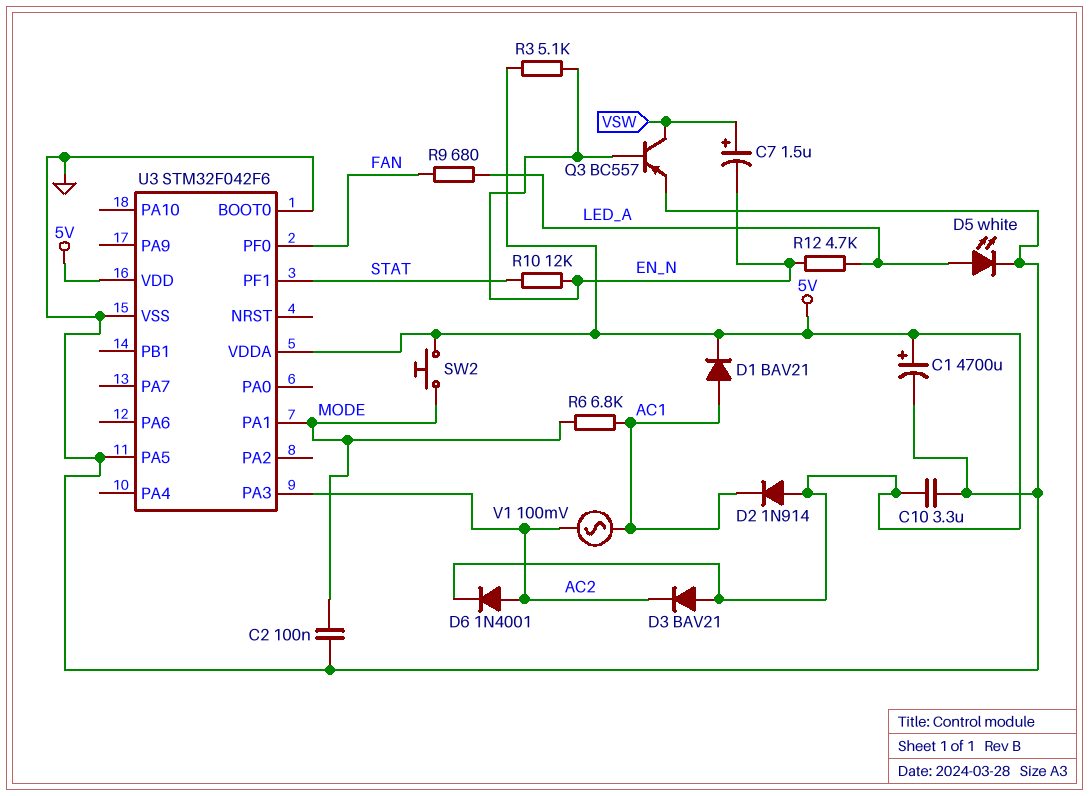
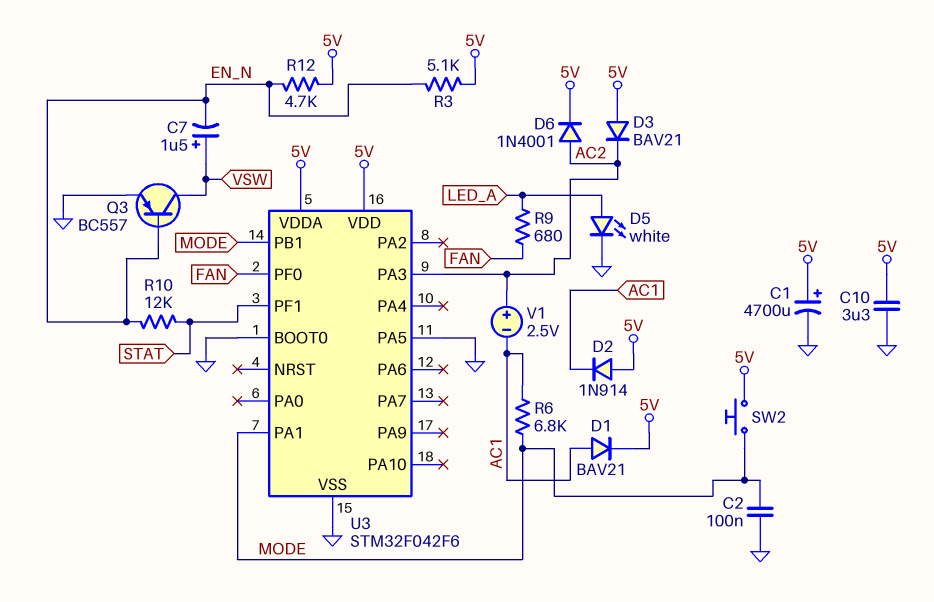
R12: 4.7k (EN_N, LED_A) -> 4.7k (5V, EN_N)
U3 pin PB1: none -> MODE
V1: AC 100mV (AC1, AC2) -> 2.5V (plus AC2, minus AC1)

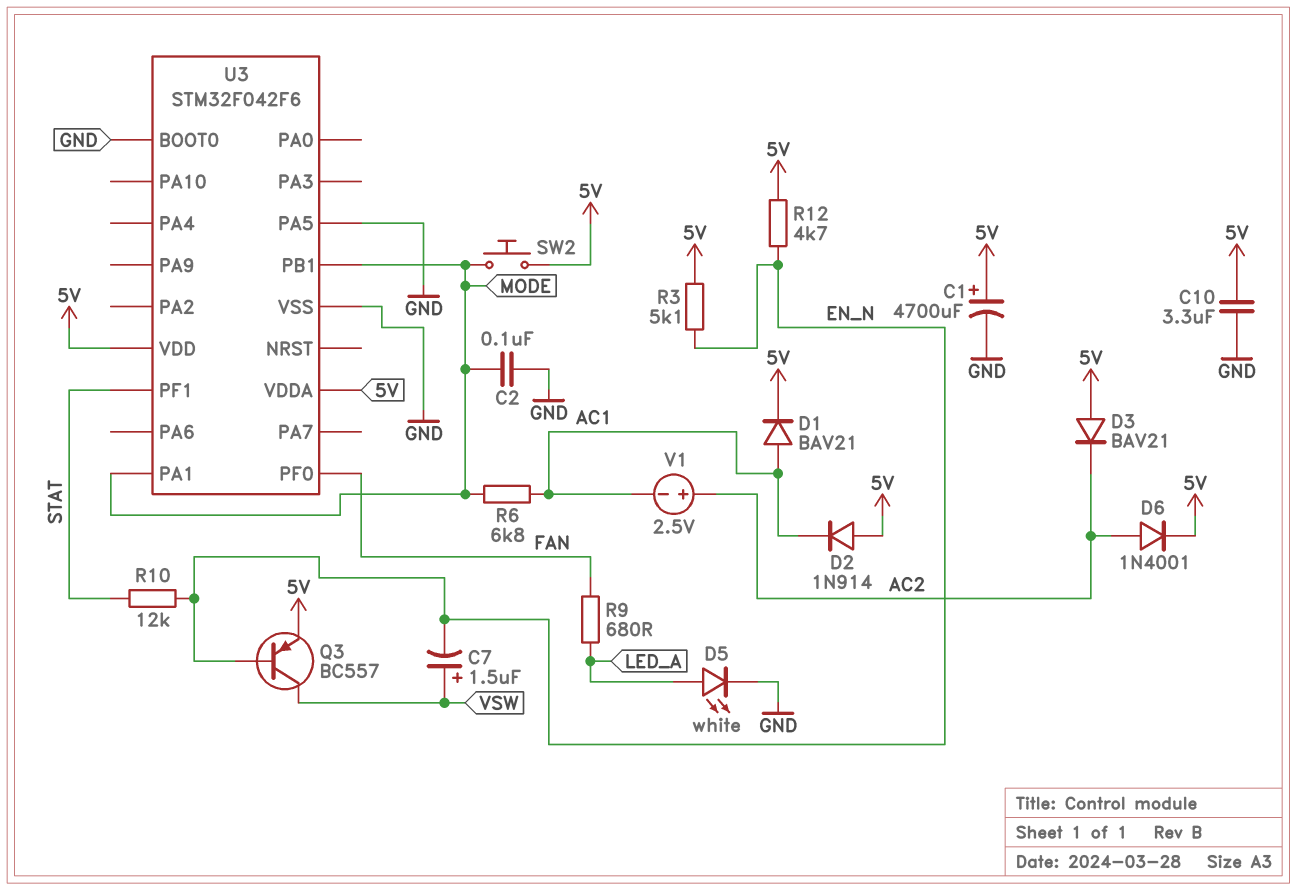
Q3: PNP BC557 (B EN_N, C VSW, E GND) -> PNP BC557 (B EN_N, C VSW, E 5V)
U3 pin PA3: AC2 -> none

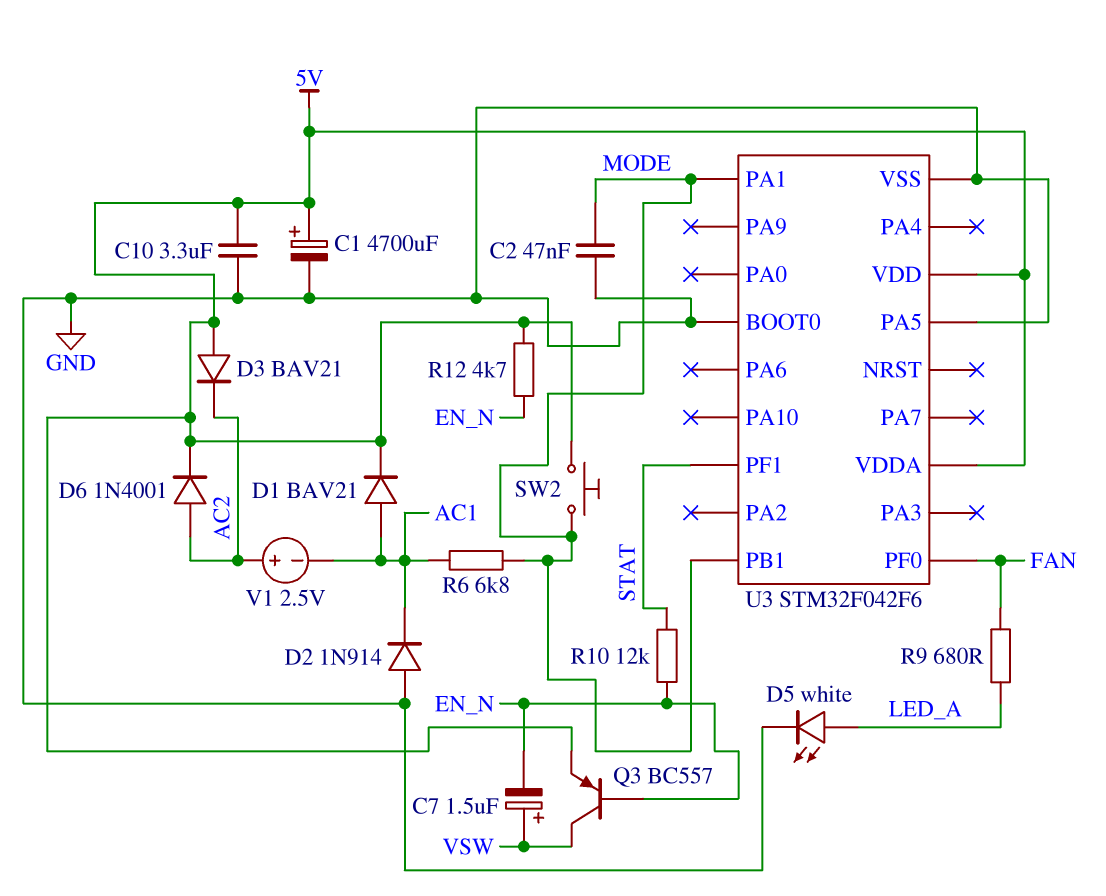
C2: 100nF (GND, MODE) -> 47nF (GND, MODE)
D2: diode 1N914 (A 5V, K AC1) -> diode 1N914 (A GND, K AC1)
R3: 5.1k (5V, EN_N) -> none

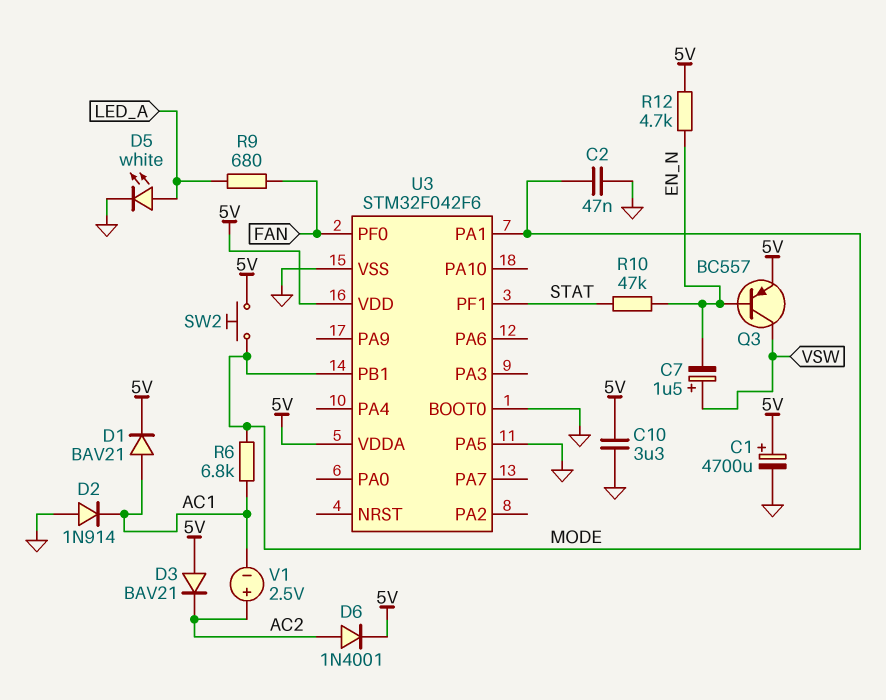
R10: 12k (EN_N, STAT) -> 47k (EN_N, STAT)

